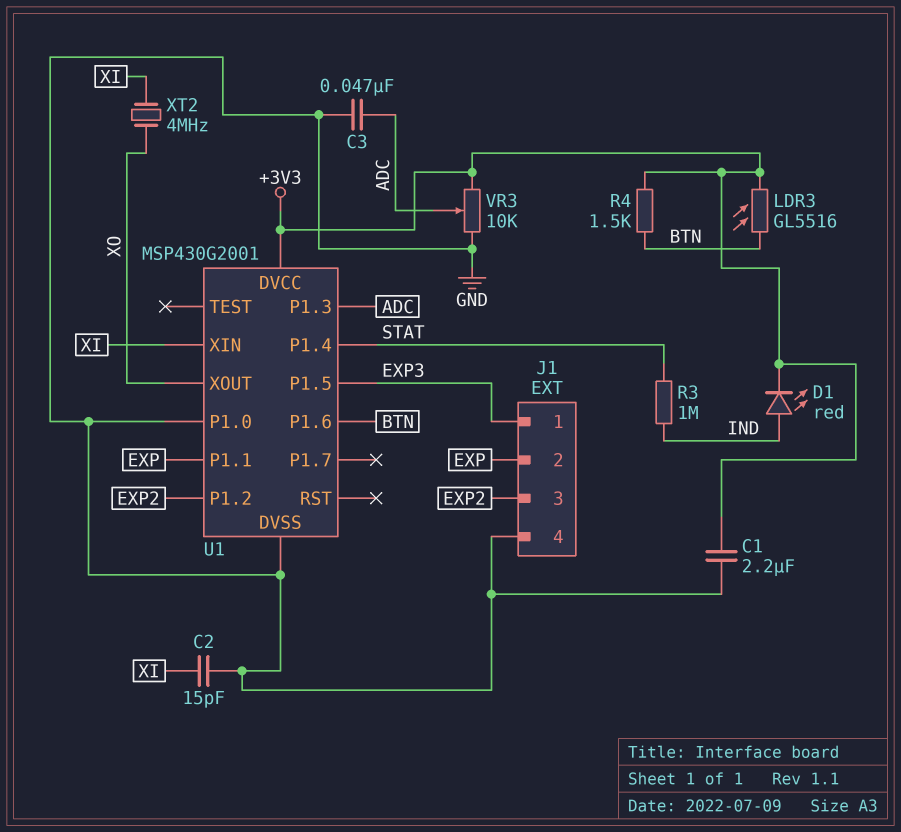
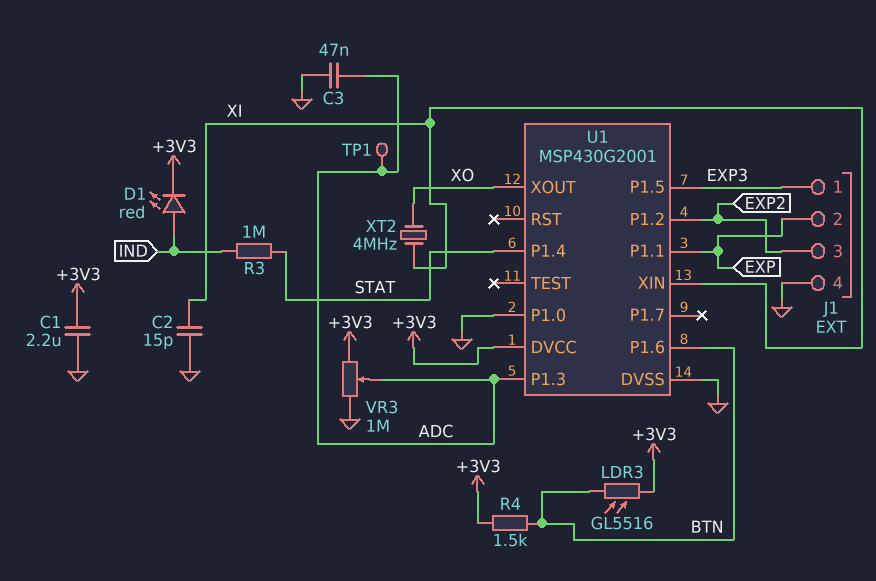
TP1: none -> test point (ADC)
VR3: 10k (+3V3, GND, wiper ADC) -> 1M (+3V3, GND, wiper ADC)

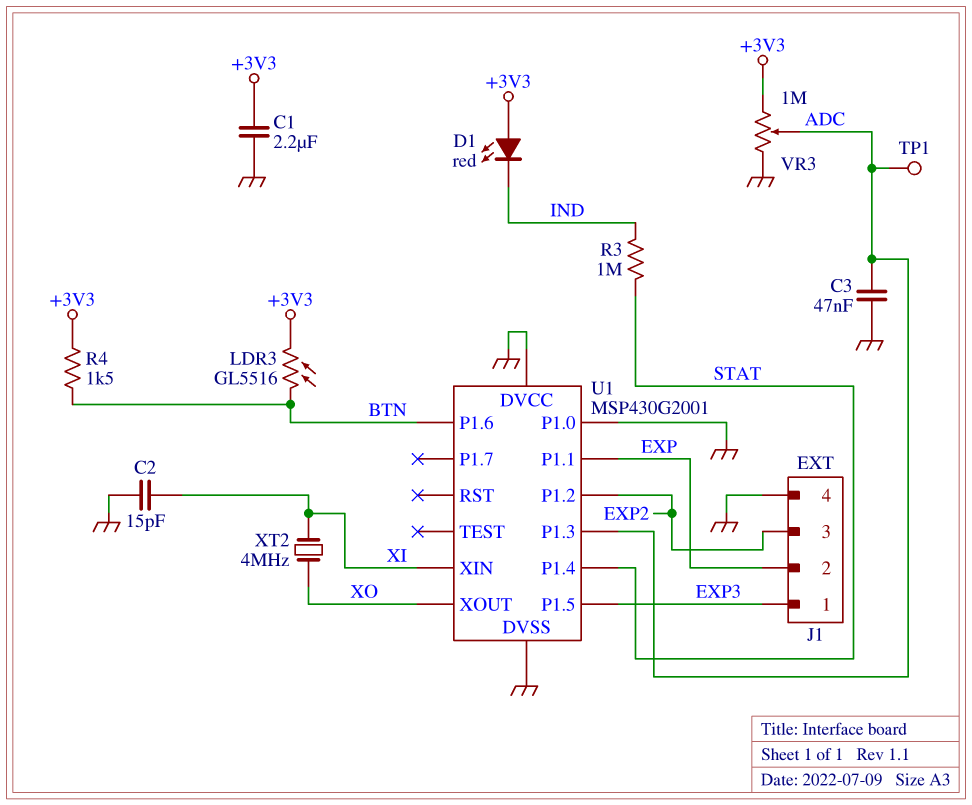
D1: LED red (A IND, K +3V3) -> LED red (A +3V3, K IND)
U1 pin DVCC: +3V3 -> GND

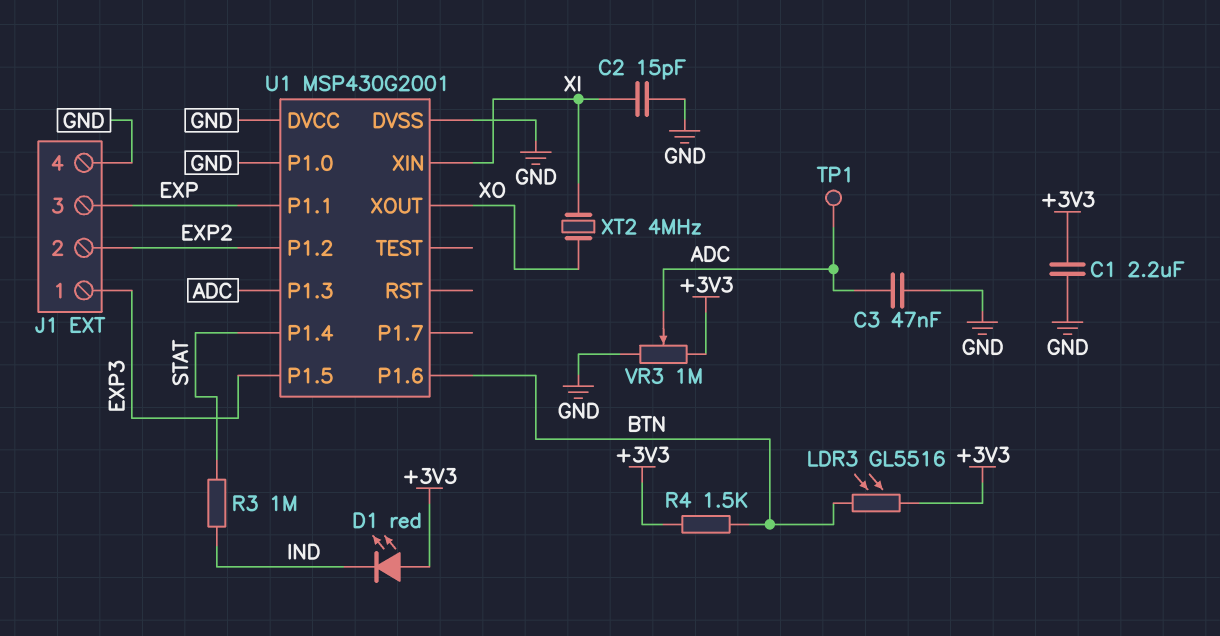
J1 pin 2: EXP -> EXP2
J1 pin 3: EXP2 -> EXP

